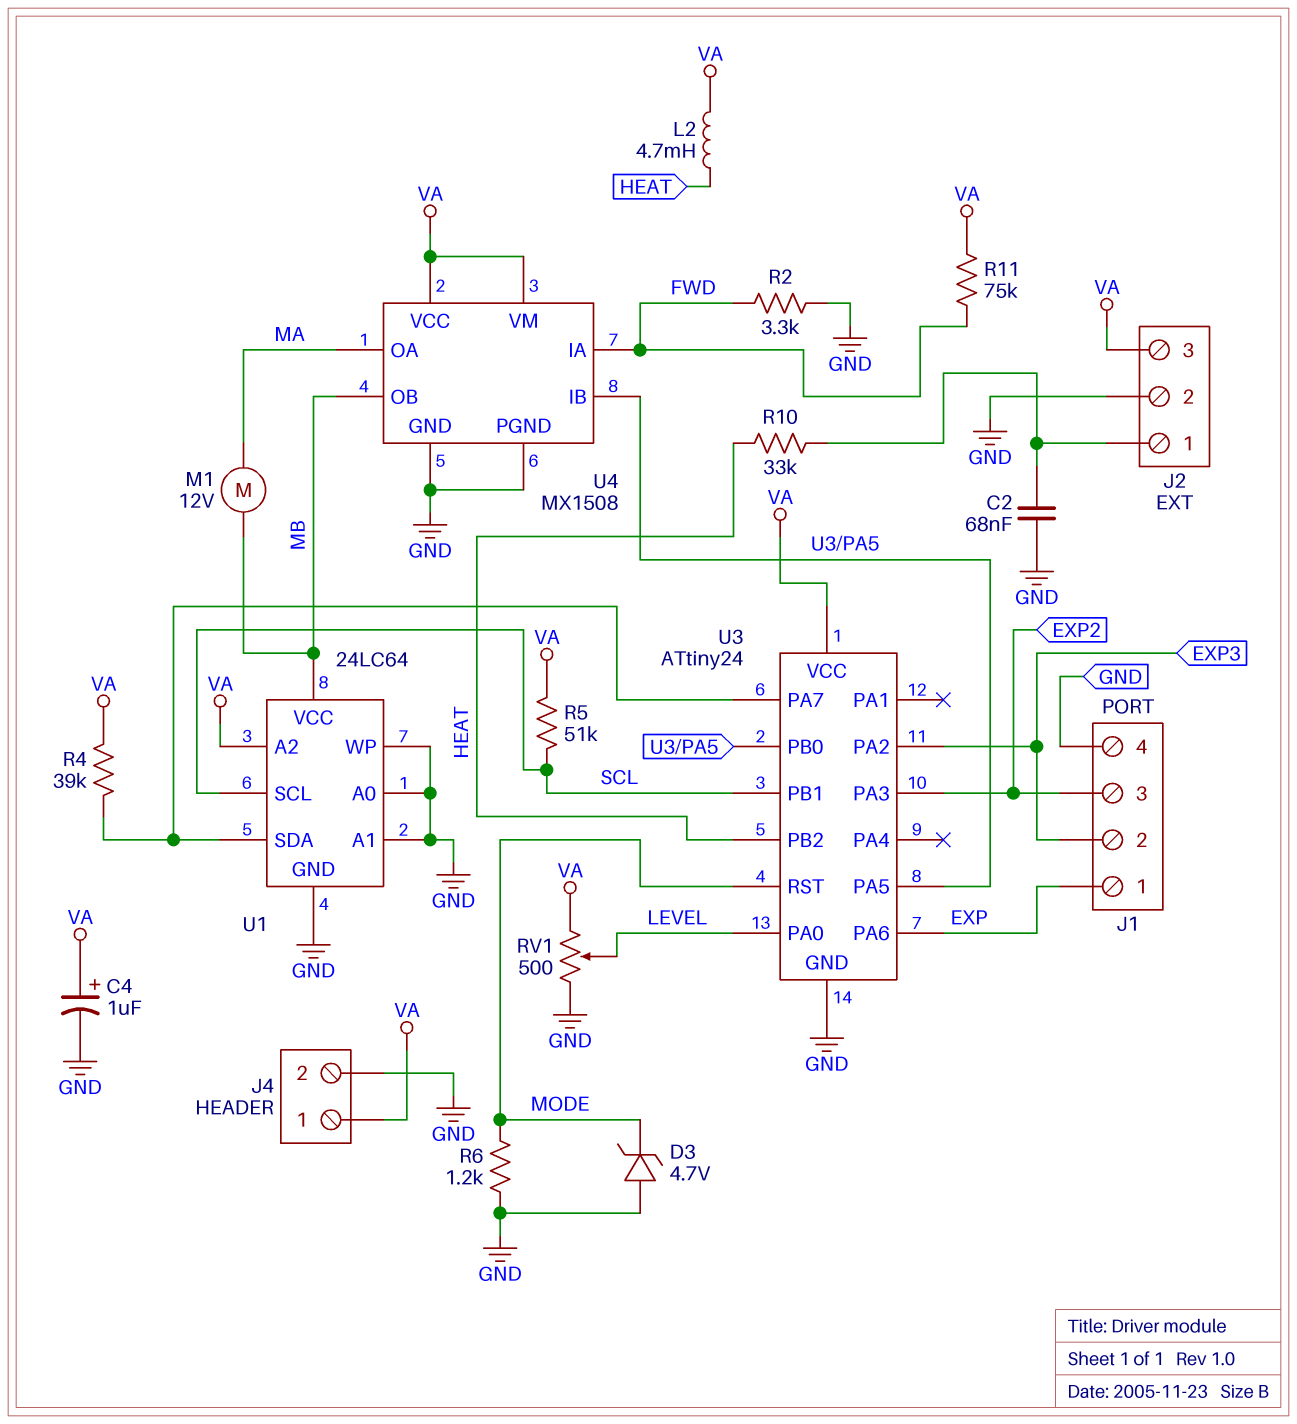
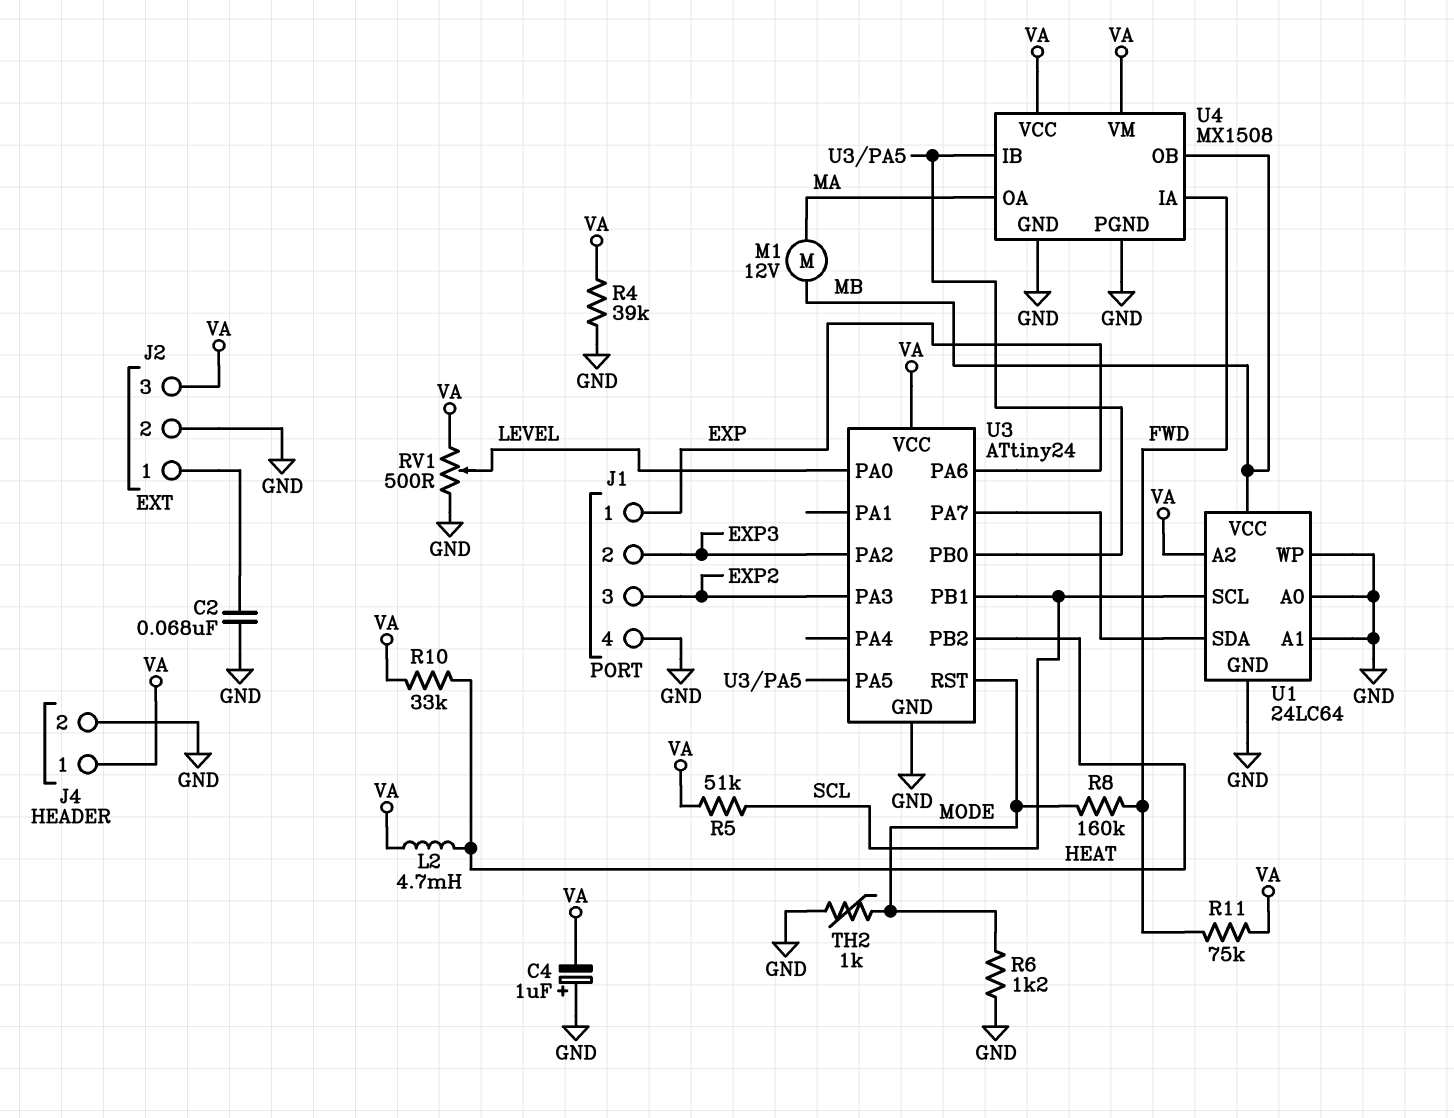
C4: 1uF (plus VA, minus GND) -> 1uF (plus GND, minus VA)
D3: zener 4.7V (A GND, K MODE) -> none
R2: 3.3k (FWD, GND) -> none
R4: 39k (U1/SDA, VA) -> 39k (GND, VA)
R8: none -> 160k (FWD, MODE)
R10: 33k (HEAT, J2/1) -> 33k (HEAT, VA)
TH2: none -> 1k (GND, MODE)

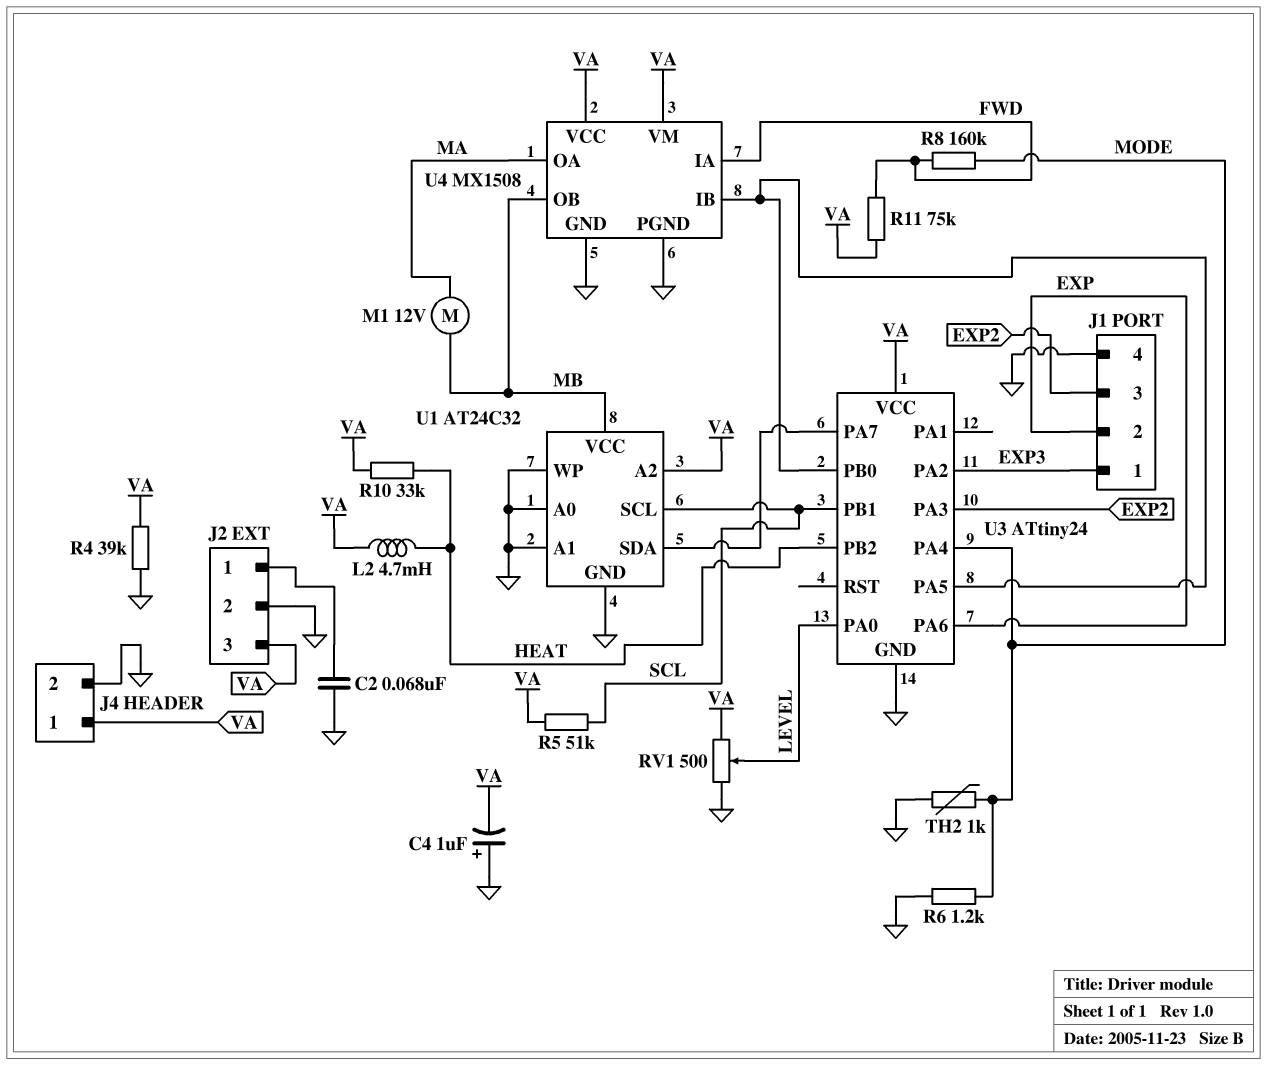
J1 pin 1: EXP -> EXP3
J1 pin 2: EXP3 -> EXP
U1: 24LC64 -> AT24C32
U3 pin PA4: none -> MODE
U3 pin RST: MODE -> none

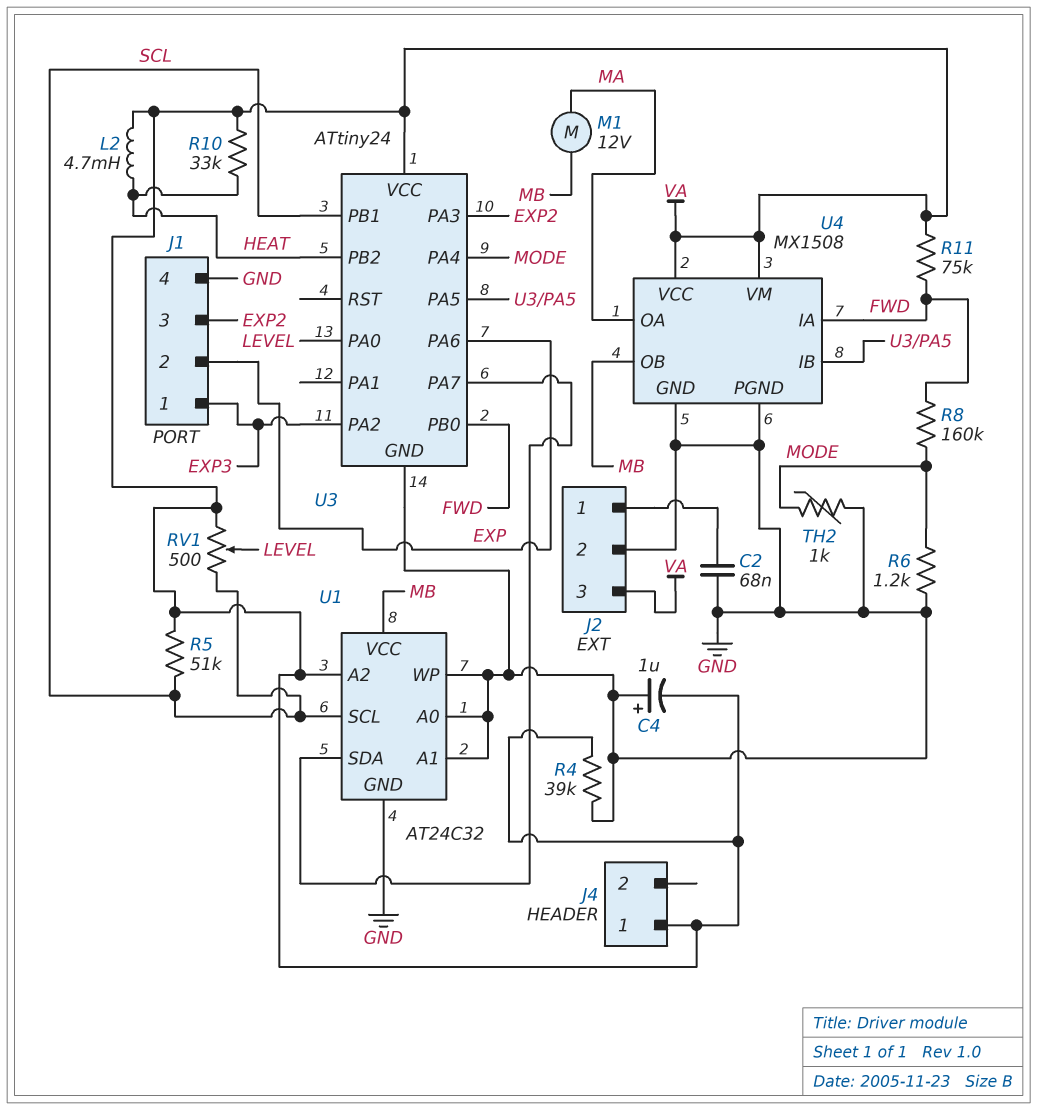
J4 pin 2: GND -> none
RV1: 500 (GND, VA, wiper LEVEL) -> 500 (SCL, VA, wiper LEVEL)
U3 pin PB0: U3/PA5 -> FWD

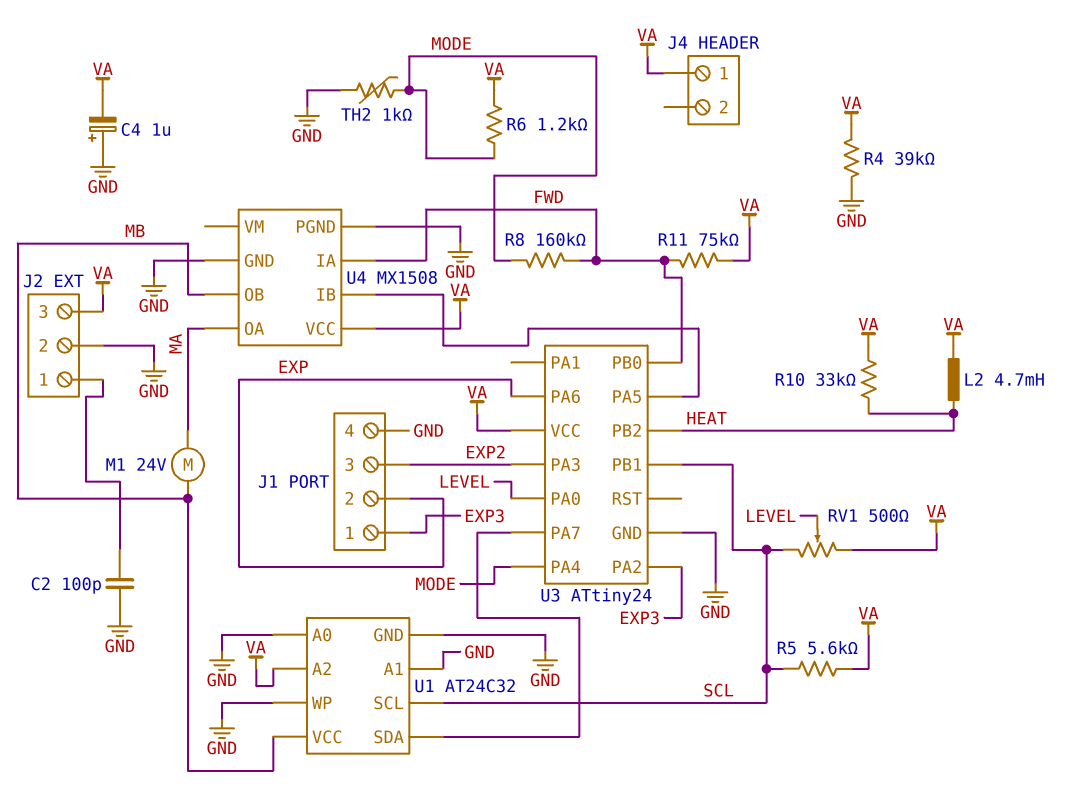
C2: 68nF (GND, J2/1) -> 100pF (GND, J2/1)
M1: motor 12V (MA, MB) -> motor 24V (MA, MB)
R5: 51k (SCL, VA) -> 5.6k (SCL, VA)
R6: 1.2k (GND, MODE) -> 1.2k (MODE, VA)
U4 pin VM: VA -> none

